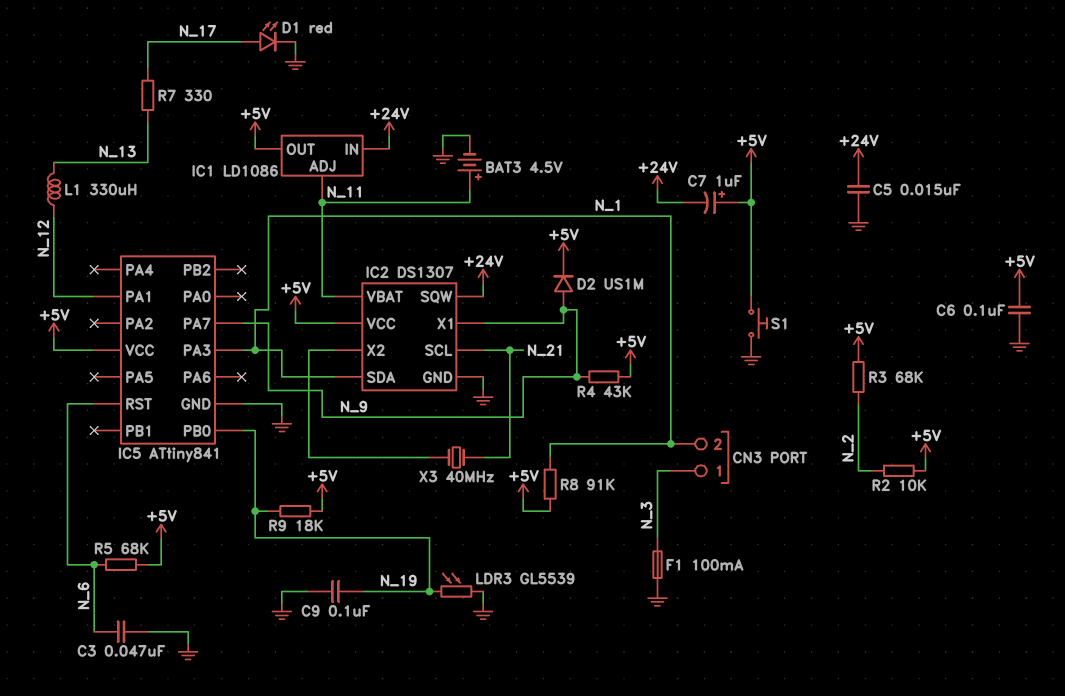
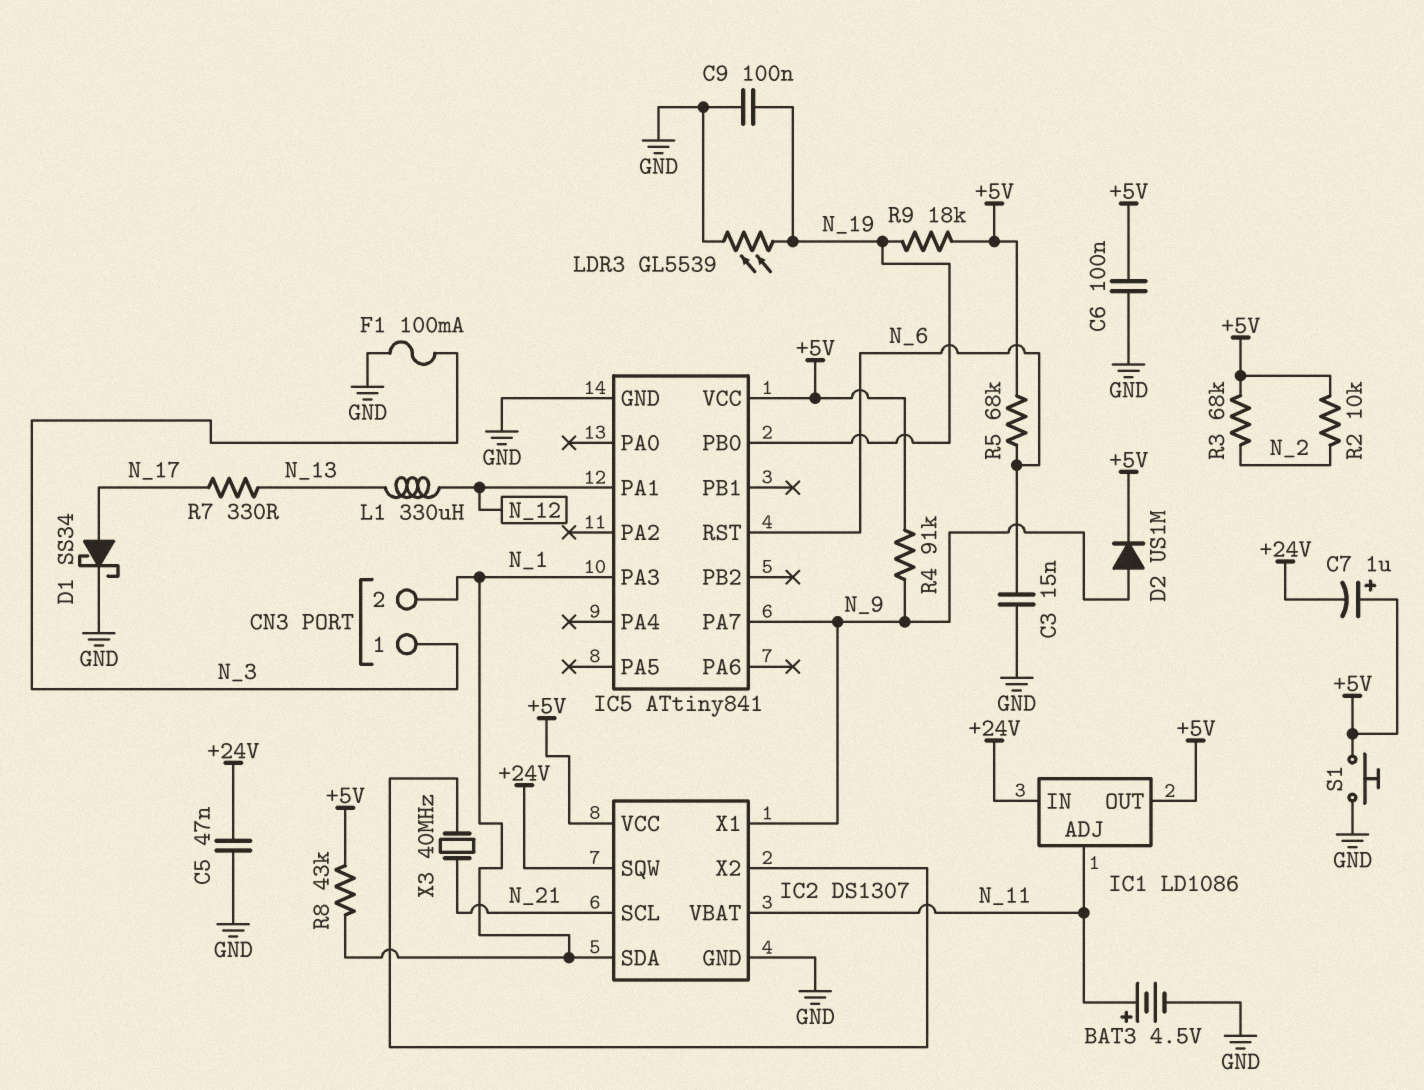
C3: 47nF (GND, N_6) -> 15nF (GND, N_6)
C5: 15nF (+24V, GND) -> 47nF (+24V, GND)
D1: LED red (A N_17, K GND) -> schottky SS34 (A N_17, K GND)
R4: 43k (+5V, N_9) -> 91k (+5V, N_9)
R8: 91k (+5V, N_1) -> 43k (+5V, N_1)

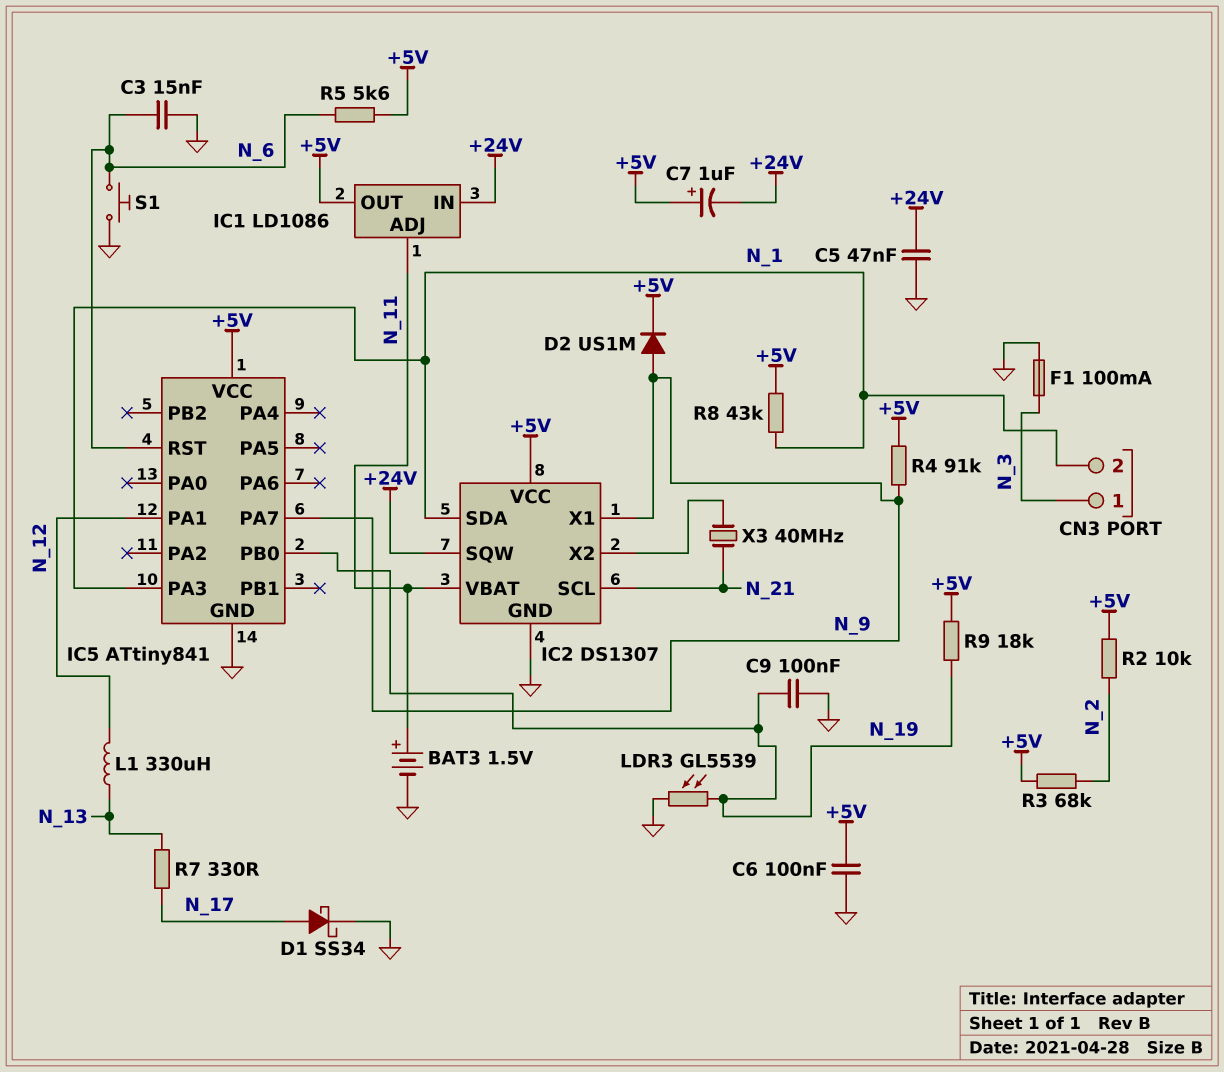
BAT3: 4.5V (plus N_11, minus GND) -> 1.5V (plus N_11, minus GND)
R5: 68k (+5V, N_6) -> 5.6k (+5V, N_6)
S1: button (+5V, GND) -> button (GND, N_6)

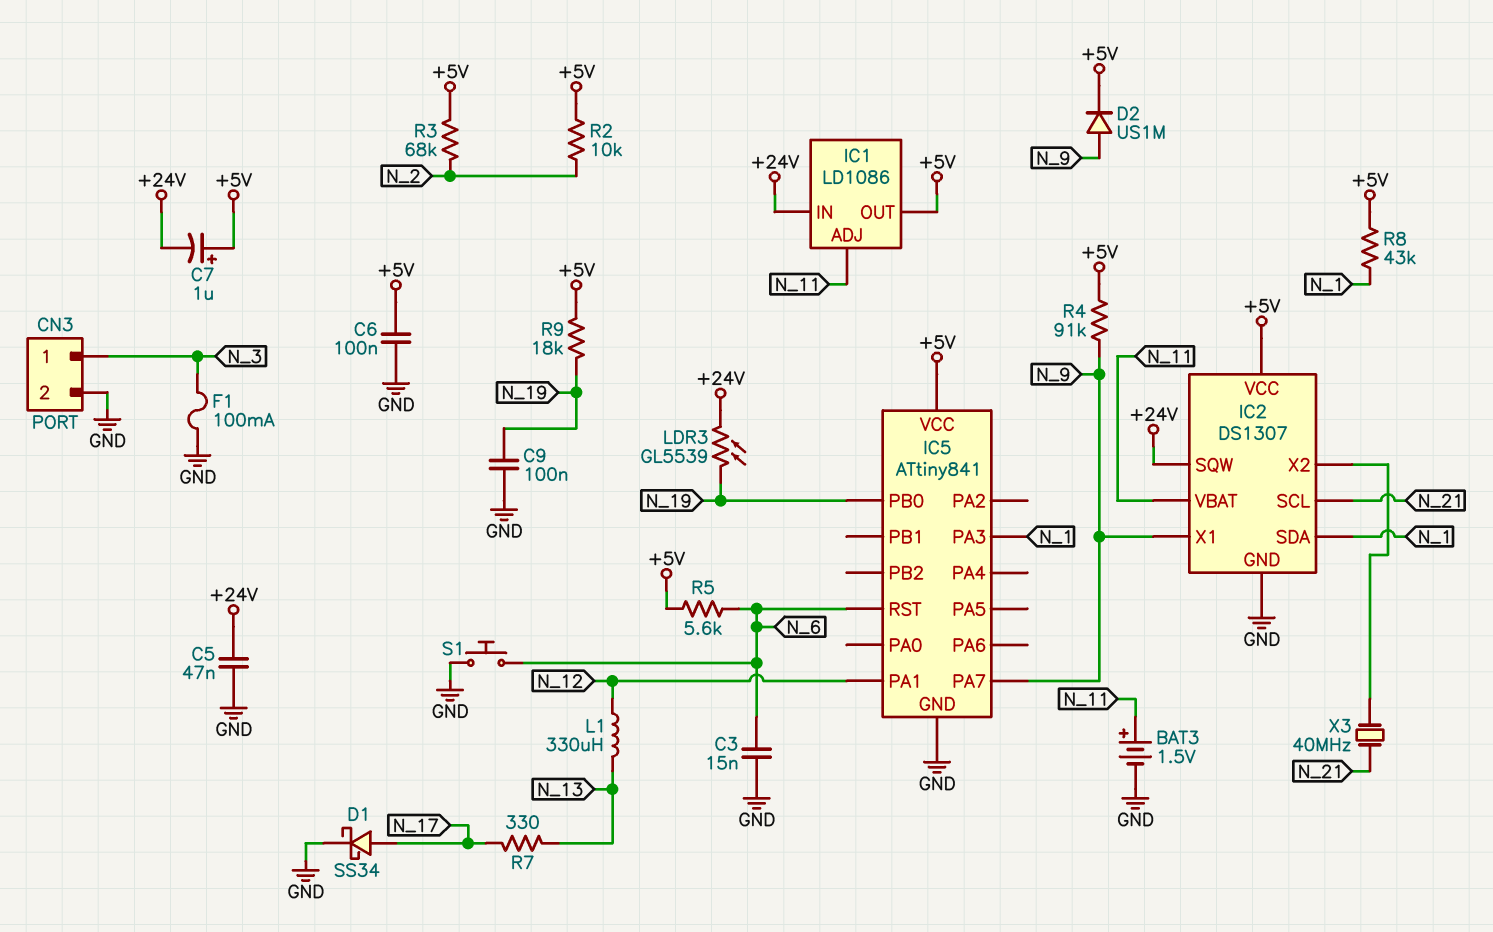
CN3 pin 2: N_1 -> GND
LDR3: GL5539 (GND, N_19) -> GL5539 (+24V, N_19)

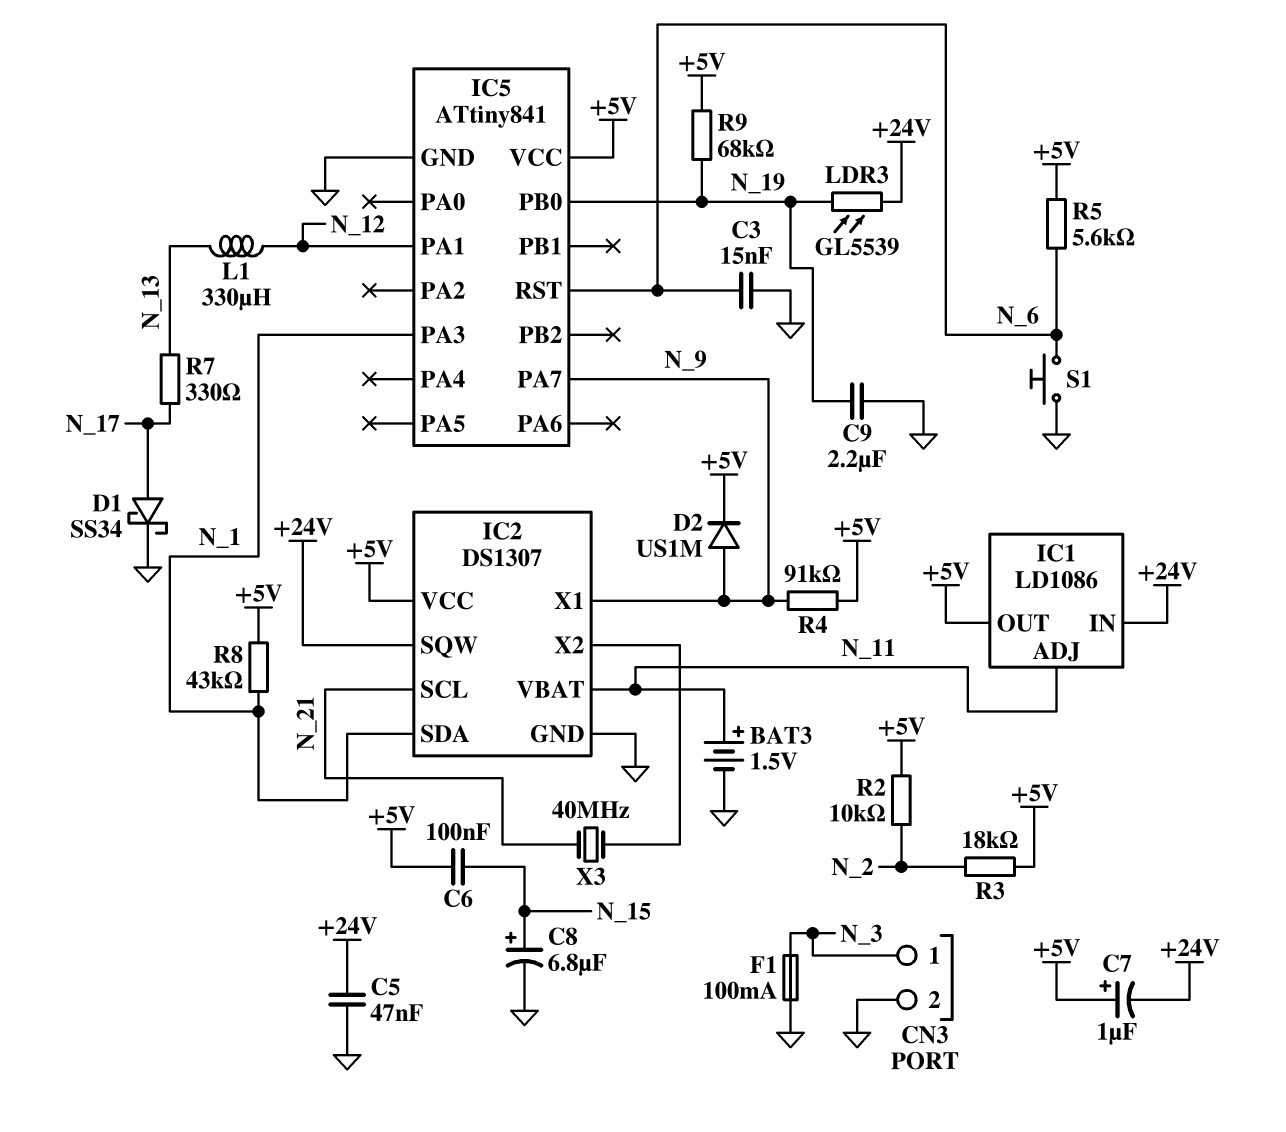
C6: 100nF (+5V, GND) -> 100nF (+5V, N_15)
C8: none -> 6.8uF (plus N_15, minus GND)
C9: 100nF (GND, N_19) -> 2.2uF (GND, N_19)
R3: 68k (+5V, N_2) -> 18k (+5V, N_2)
R9: 18k (+5V, N_19) -> 68k (+5V, N_19)

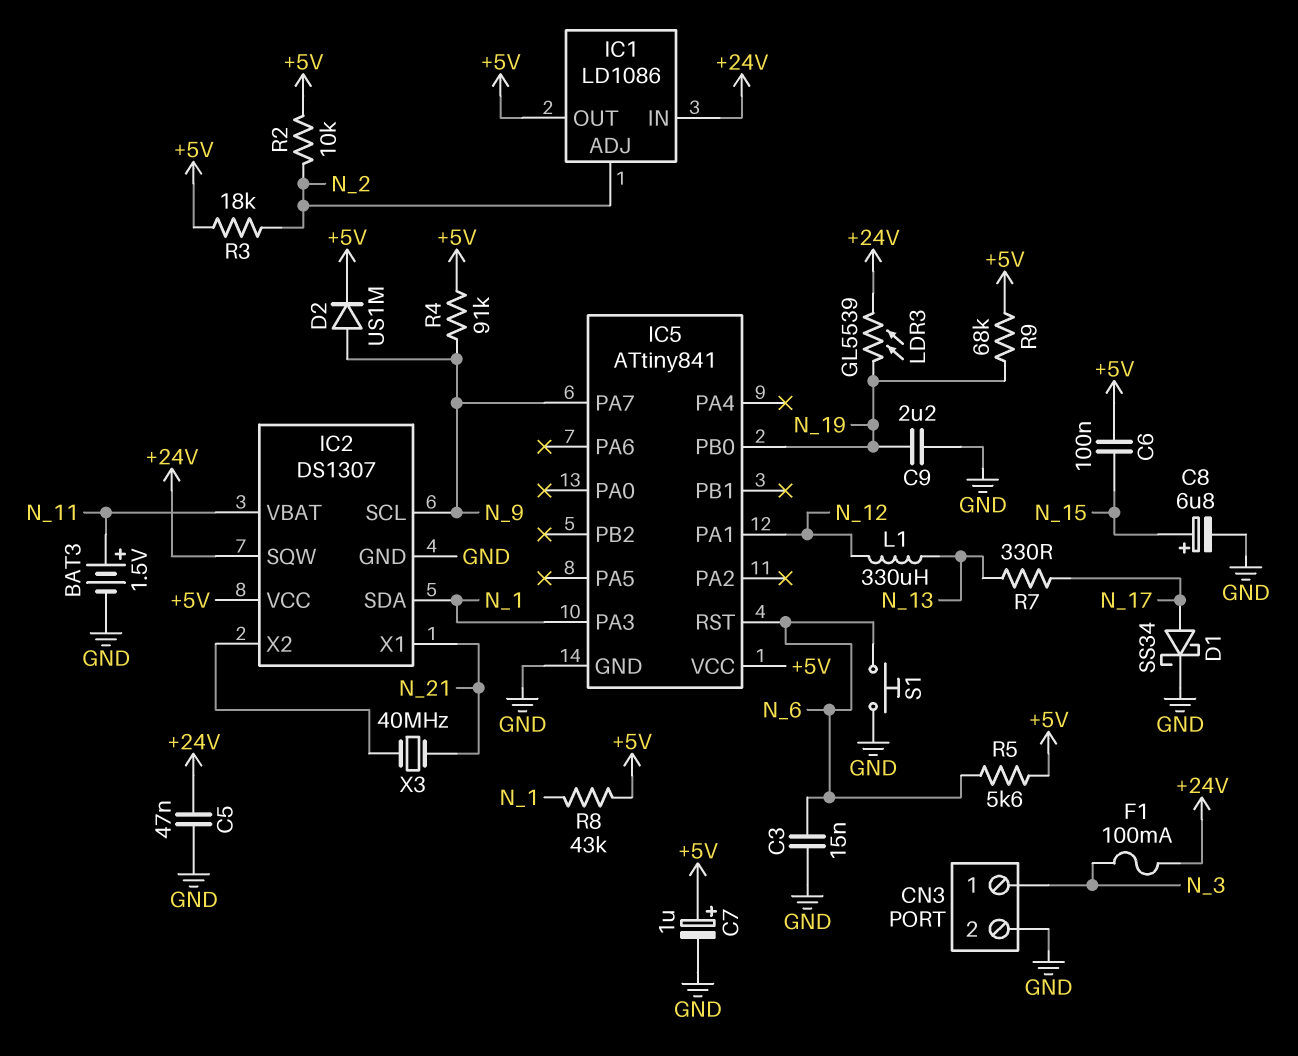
C7: 1uF (plus +5V, minus +24V) -> 1uF (plus +5V, minus GND)
F1: 100mA (GND, N_3) -> 100mA (+24V, N_3)
IC1 pin ADJ: N_11 -> N_2
IC2 pin SCL: N_21 -> N_9
IC2 pin X1: N_9 -> N_21

